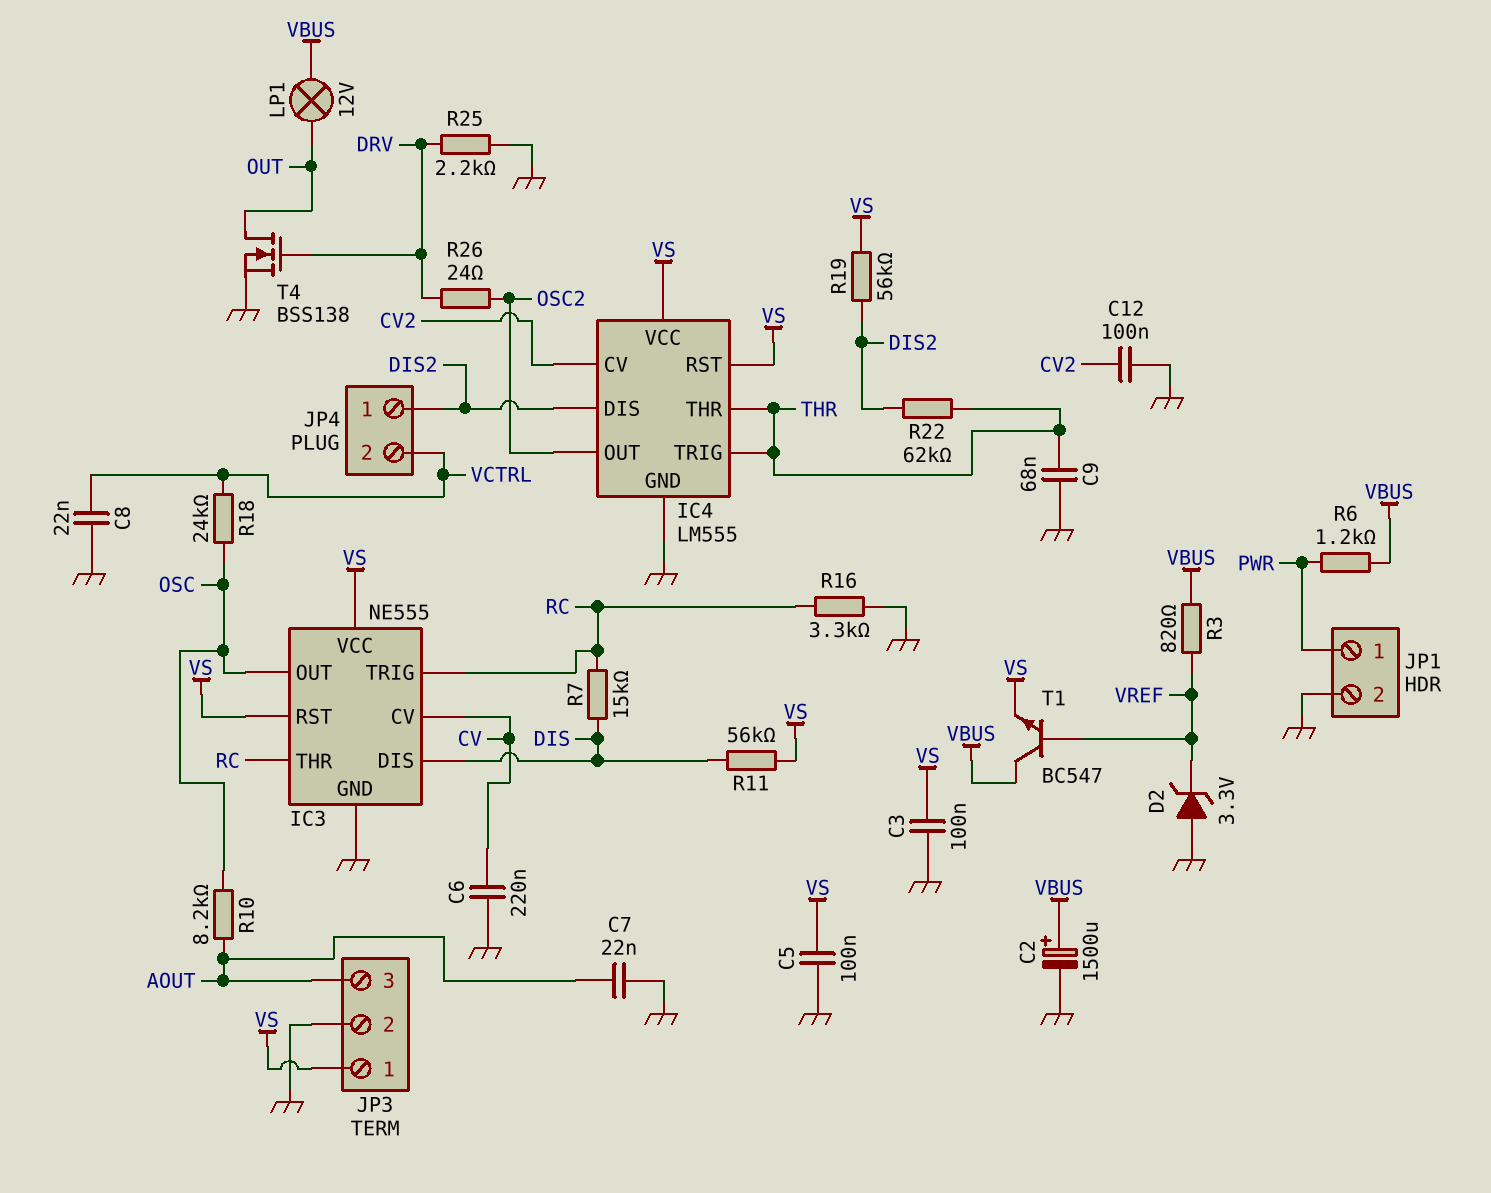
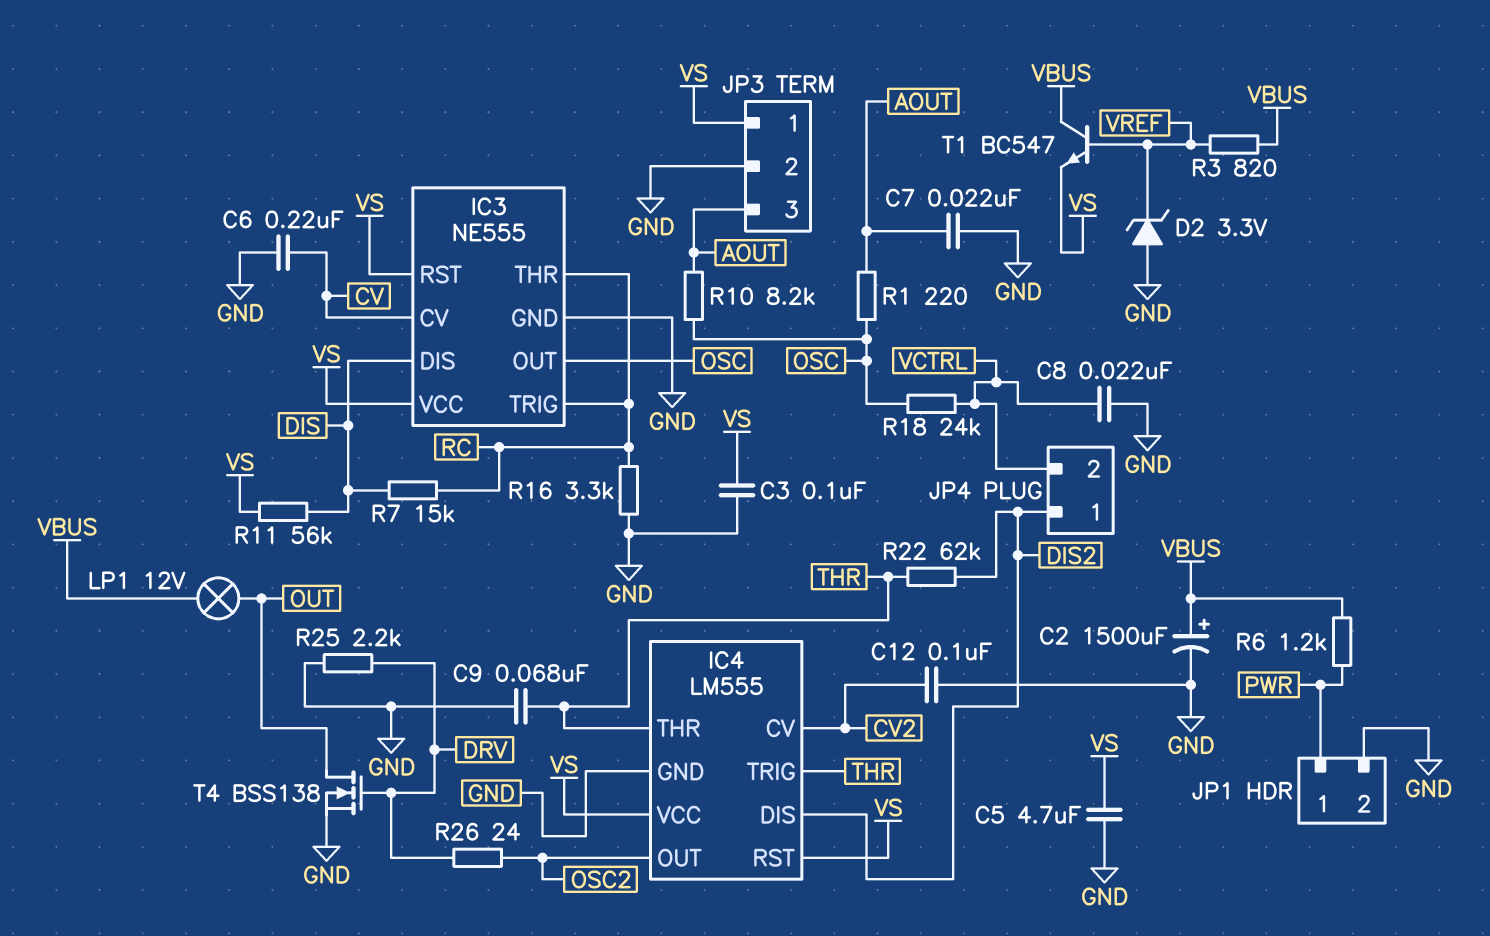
C5: 100nF (GND, VS) -> 4.7uF (GND, VS)
R1: none -> 220 (AOUT, OSC)
R19: 56k (DIS2, VS) -> none

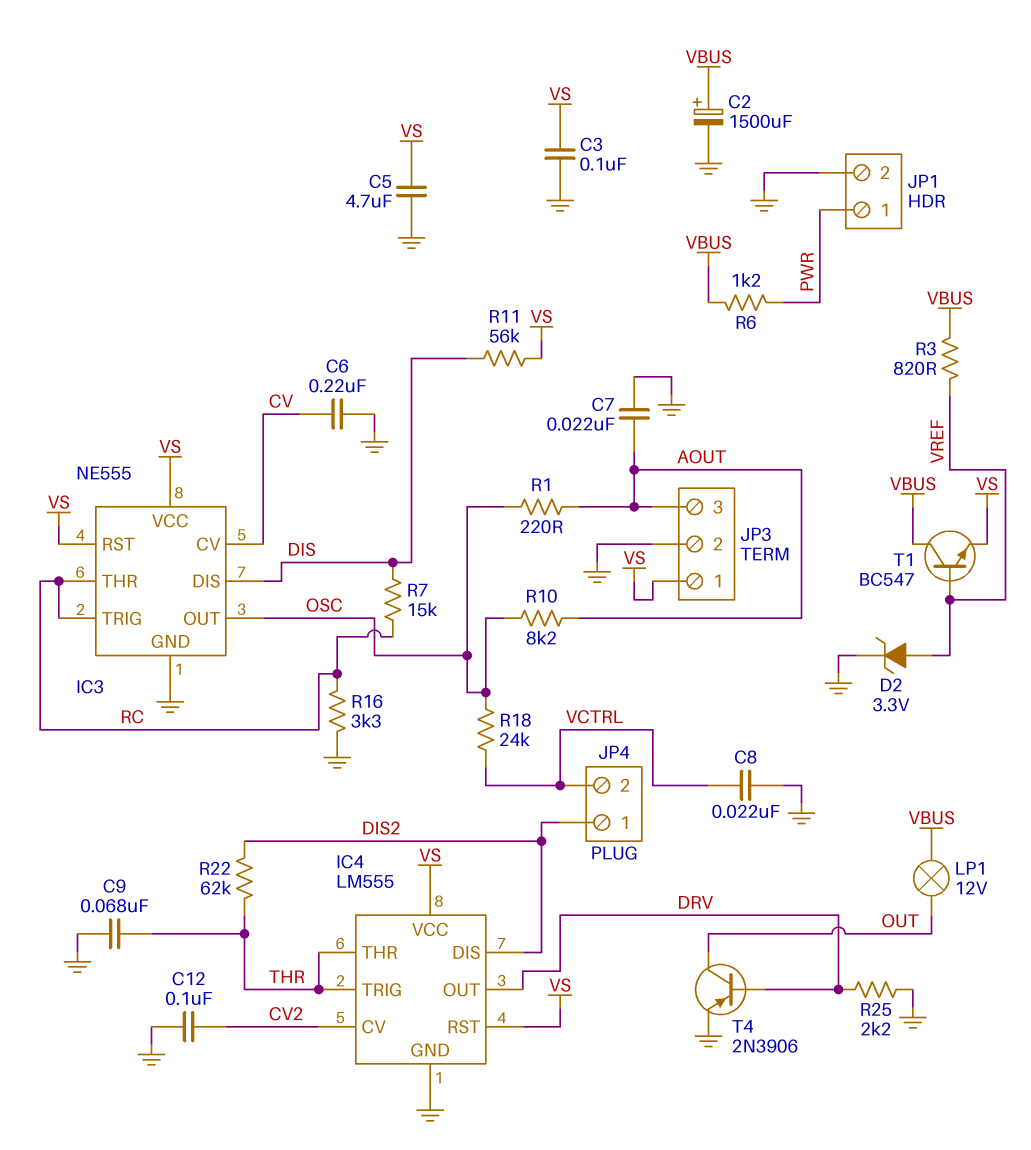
D2: zener 3.3V (A GND, K VREF) -> zener 3.3V (A VREF, K GND)
IC4 pin OUT: OSC2 -> DRV
R26: 24 (DRV, OSC2) -> none
T4: NMOS BSS138 (G DRV, D OUT, S GND) -> PNP 2N3906 (B DRV, C OUT, E GND)

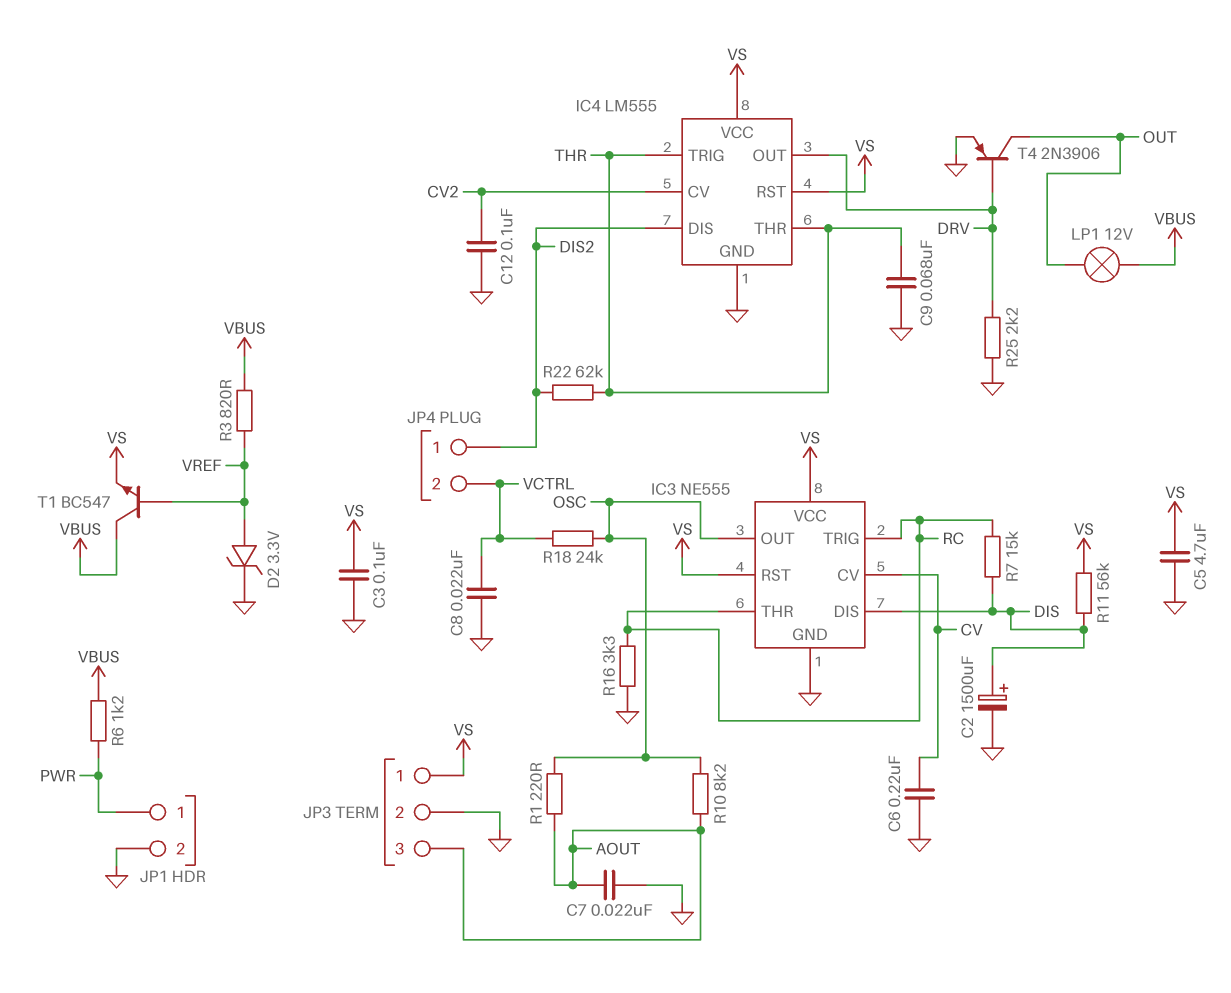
C2: 1500uF (plus VBUS, minus GND) -> 1500uF (plus DIS, minus GND)

